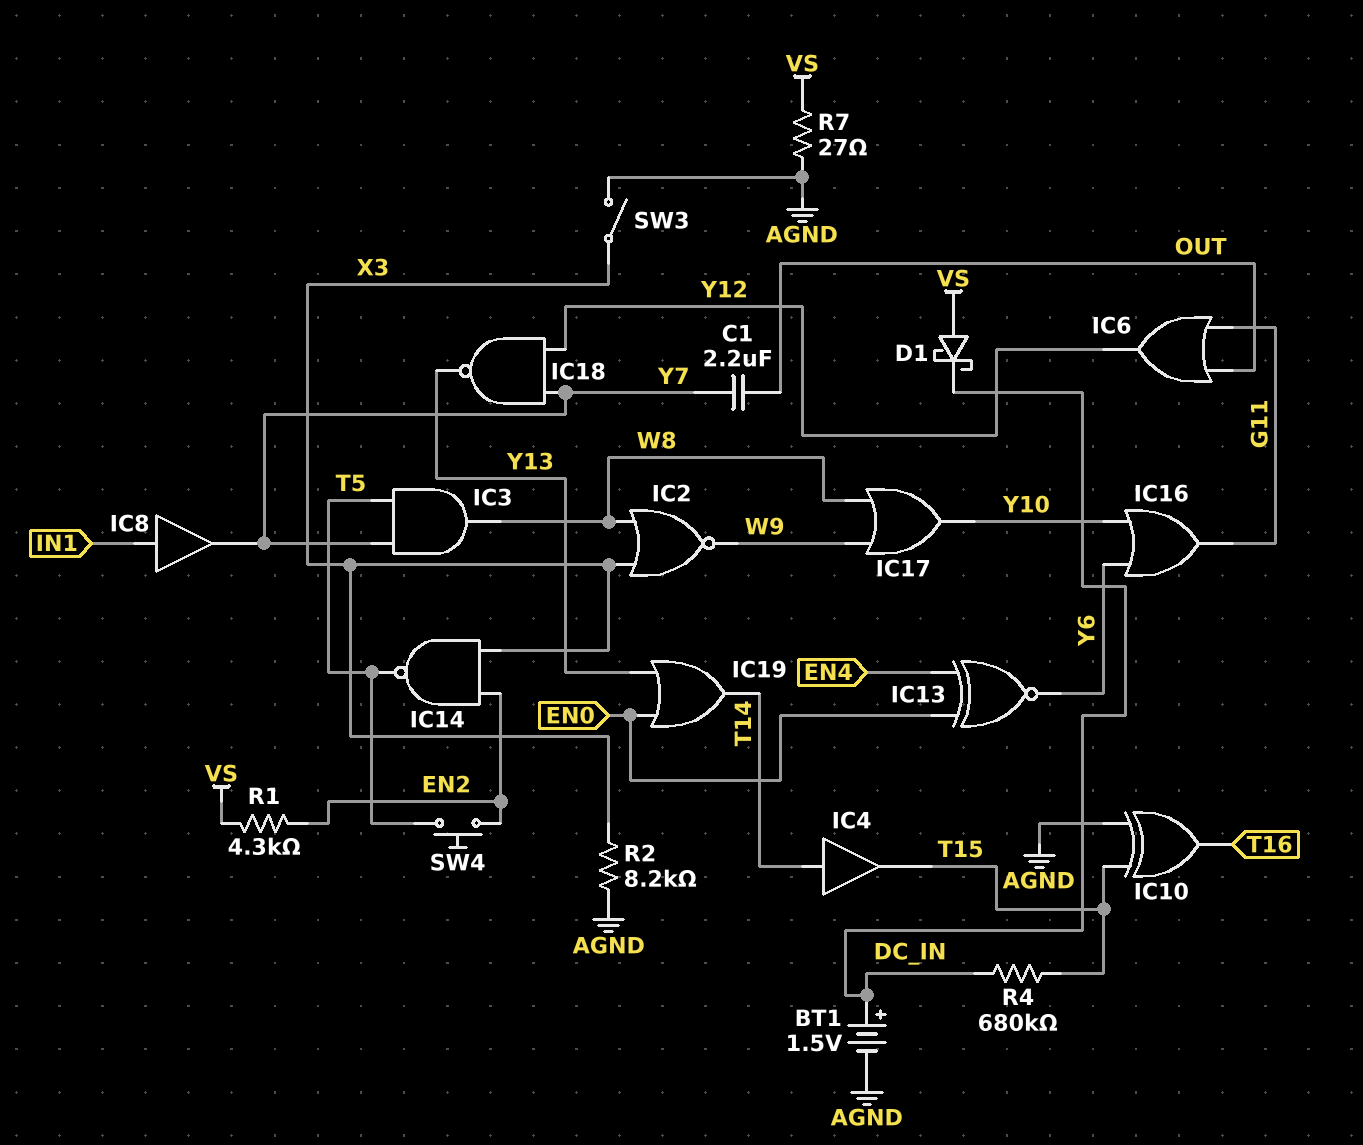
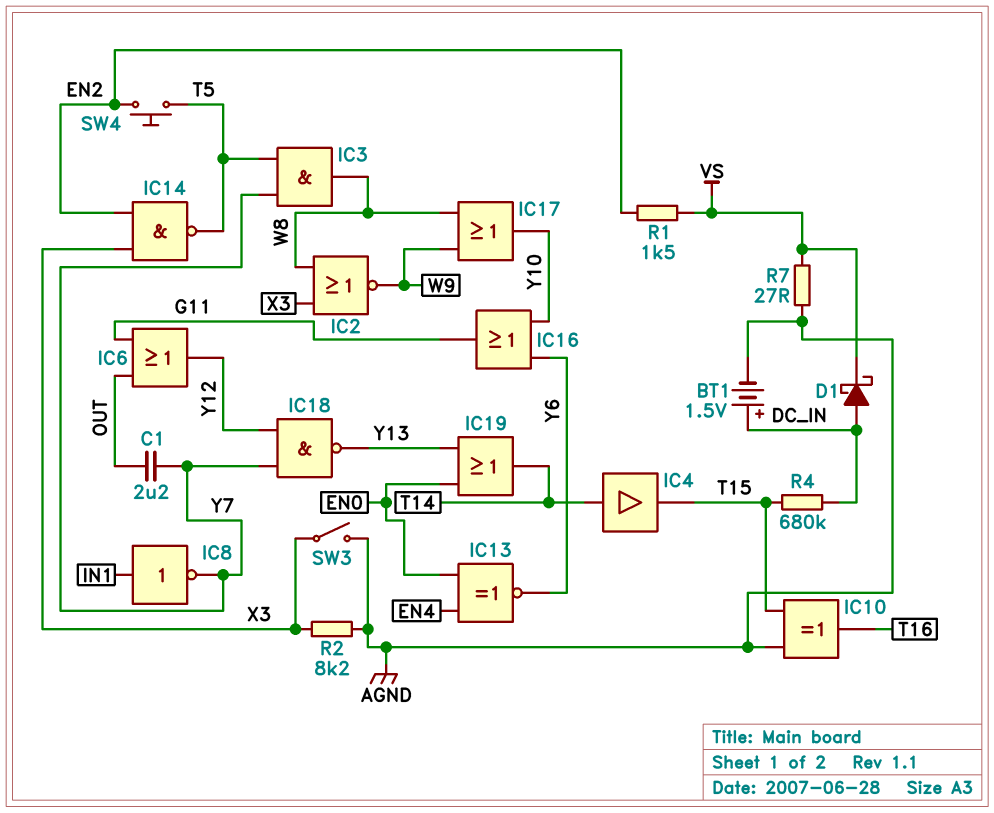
D1: schottky (A VS, K DC_IN) -> schottky (A DC_IN, K VS)
IC8: buffer (in IN1, out Y7) -> NOT (in IN1, out Y7)
R1: 4.3k (EN2, VS) -> 1.5k (EN2, VS)

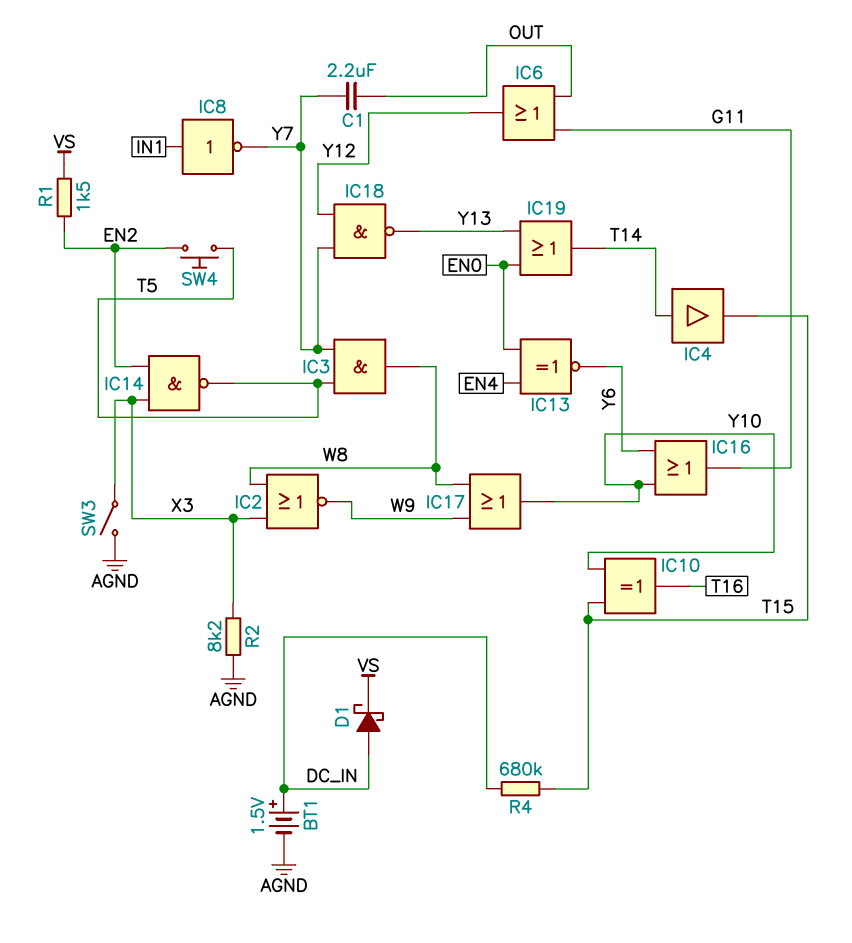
IC10: XOR (in AGND, in T15, out T16) -> XOR (in T15, in Y10, out T16)
R7: 27 (AGND, VS) -> none

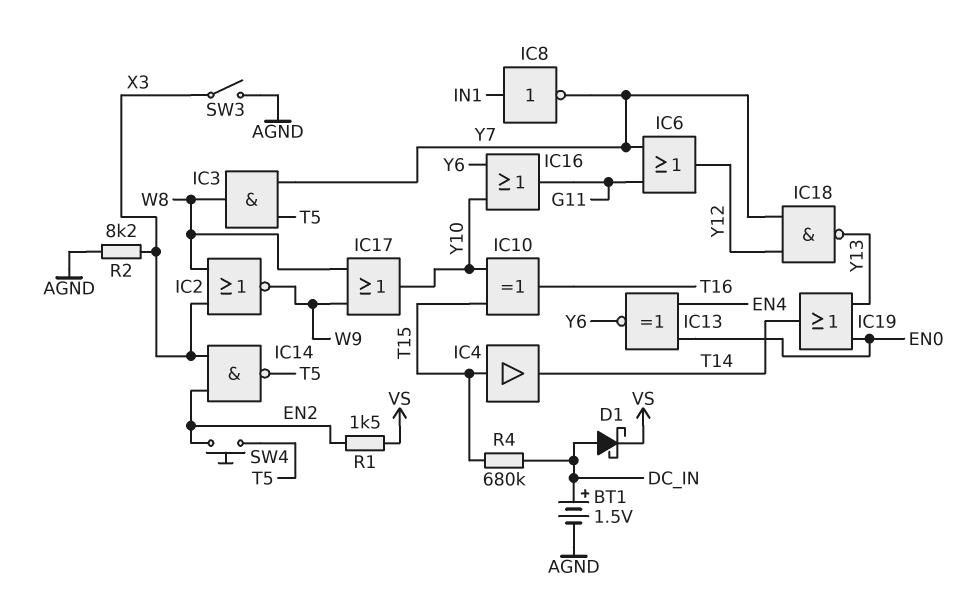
C1: 2.2uF (OUT, Y7) -> none
IC4: buffer (in T14, out T15) -> buffer (in T15, out T14)
IC6: OR (in G11, in OUT, out Y12) -> OR (in G11, in Y7, out Y12)

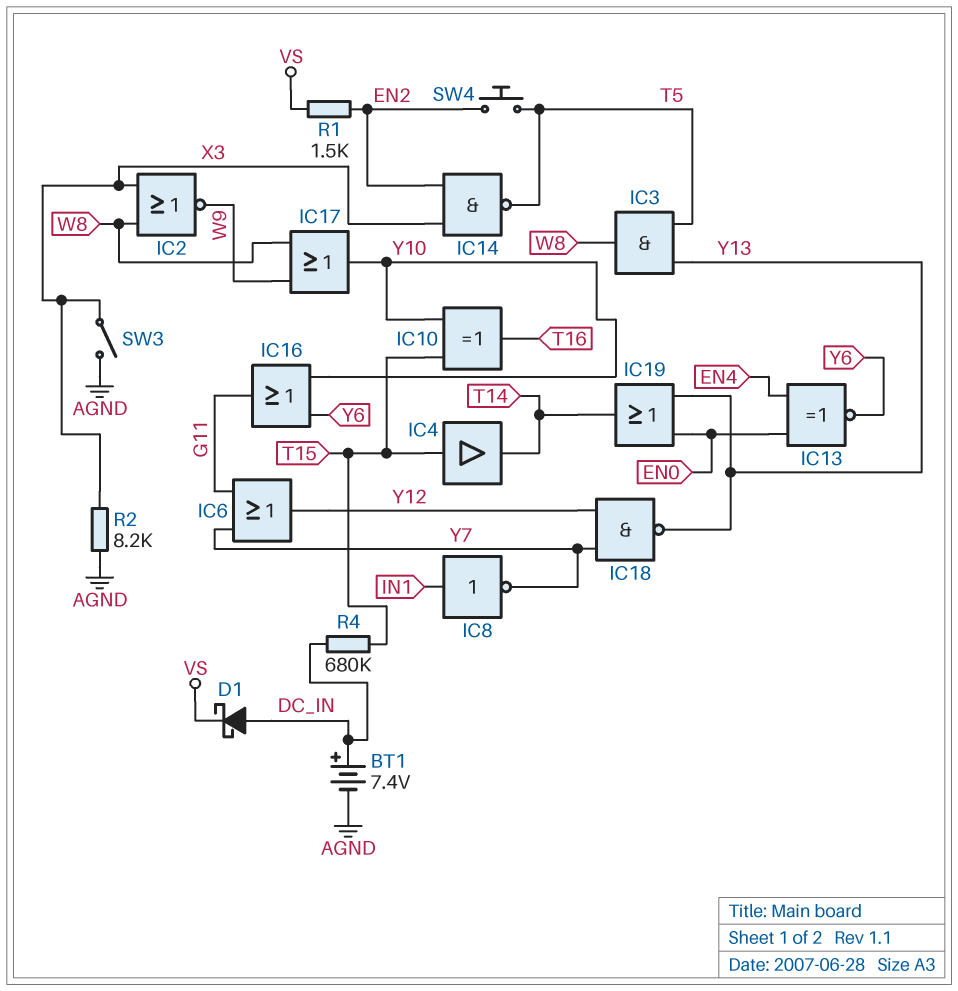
BT1: 1.5V (plus DC_IN, minus AGND) -> 7.4V (plus DC_IN, minus AGND)
IC3: AND (in T5, in Y7, out W8) -> AND (in T5, in Y13, out W8)

